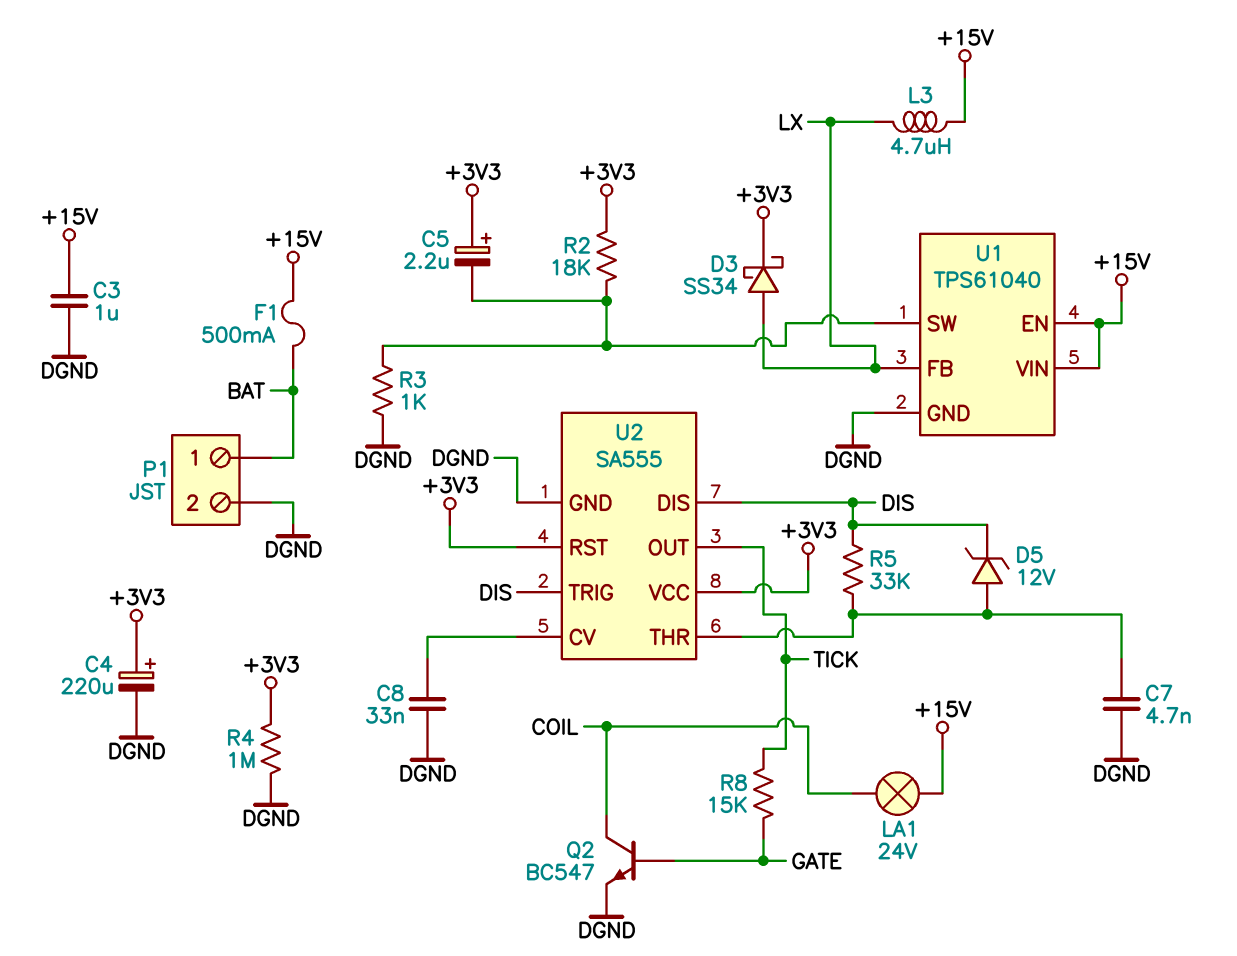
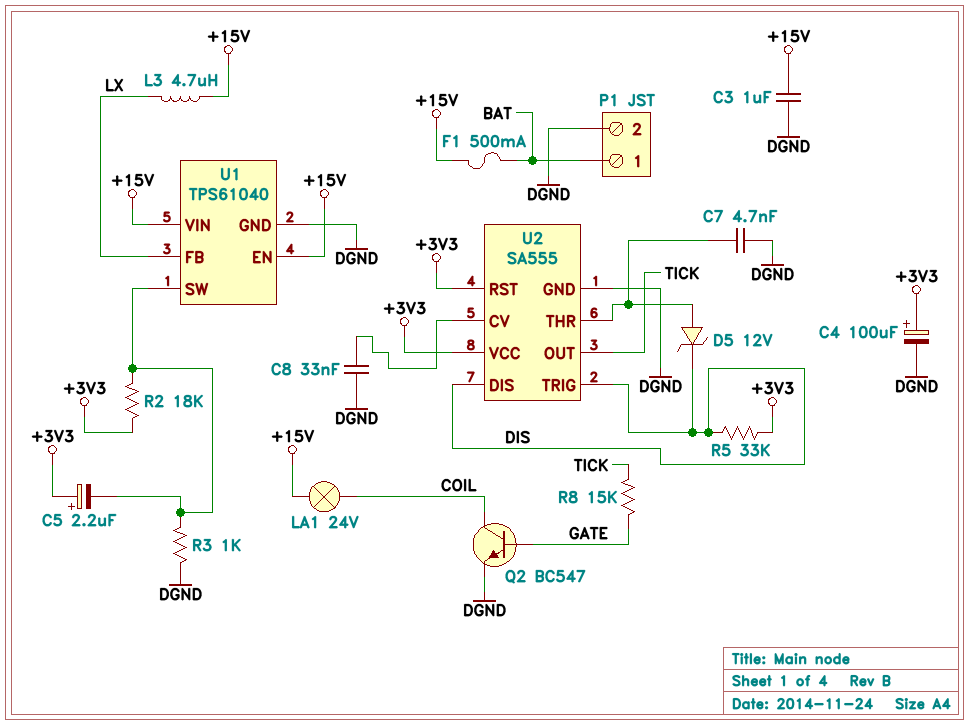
C4: 220uF (plus +3V3, minus DGND) -> 100uF (plus +3V3, minus DGND)
D3: schottky SS34 (A LX, K +3V3) -> none
R4: 1M (+3V3, DGND) -> none
R5: 33k (DIS, U2/THR) -> 33k (+3V3, DIS)

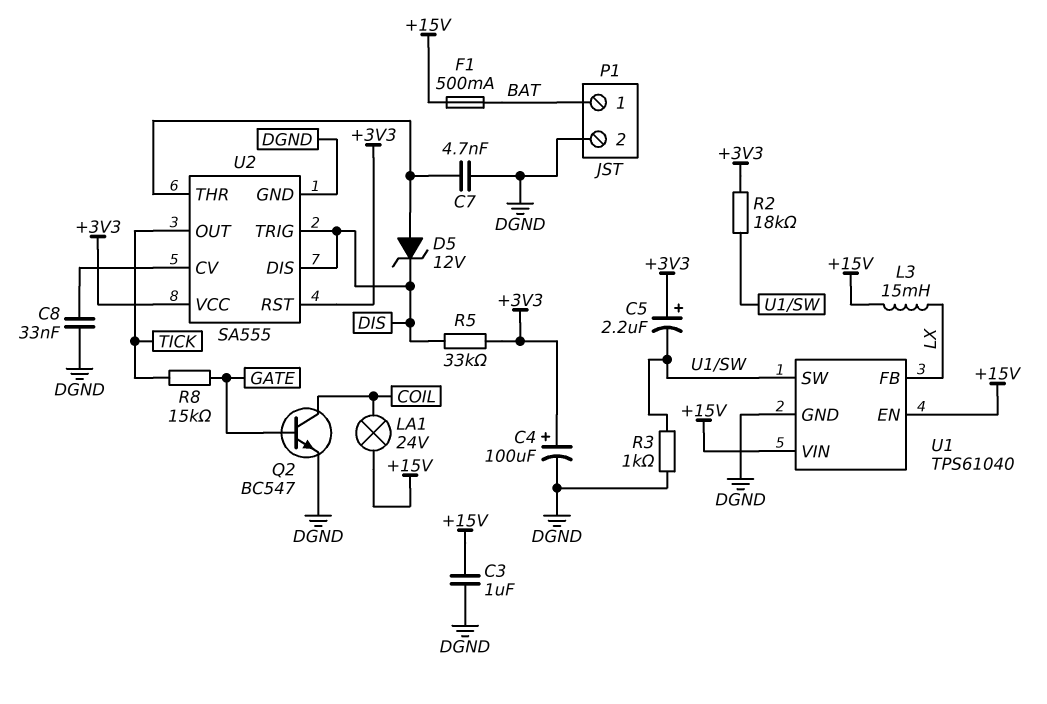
L3: 4.7uH (+15V, LX) -> 15mH (+15V, LX)

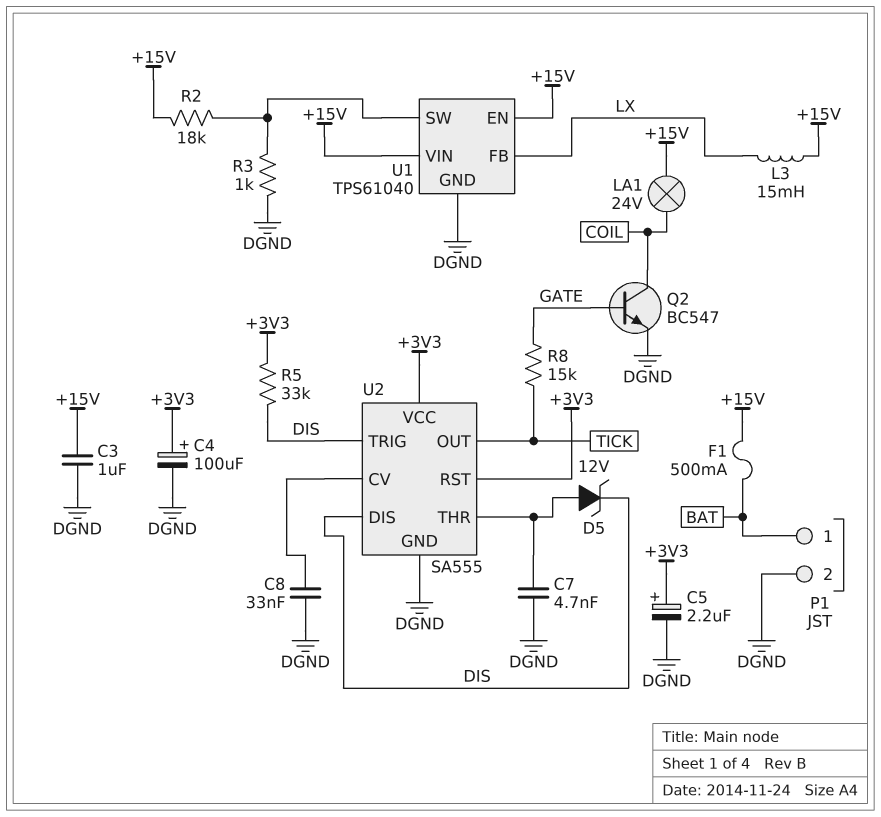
C5: 2.2uF (plus +3V3, minus U1/SW) -> 2.2uF (plus +3V3, minus DGND)
R2: 18k (+3V3, U1/SW) -> 18k (+15V, U1/SW)

